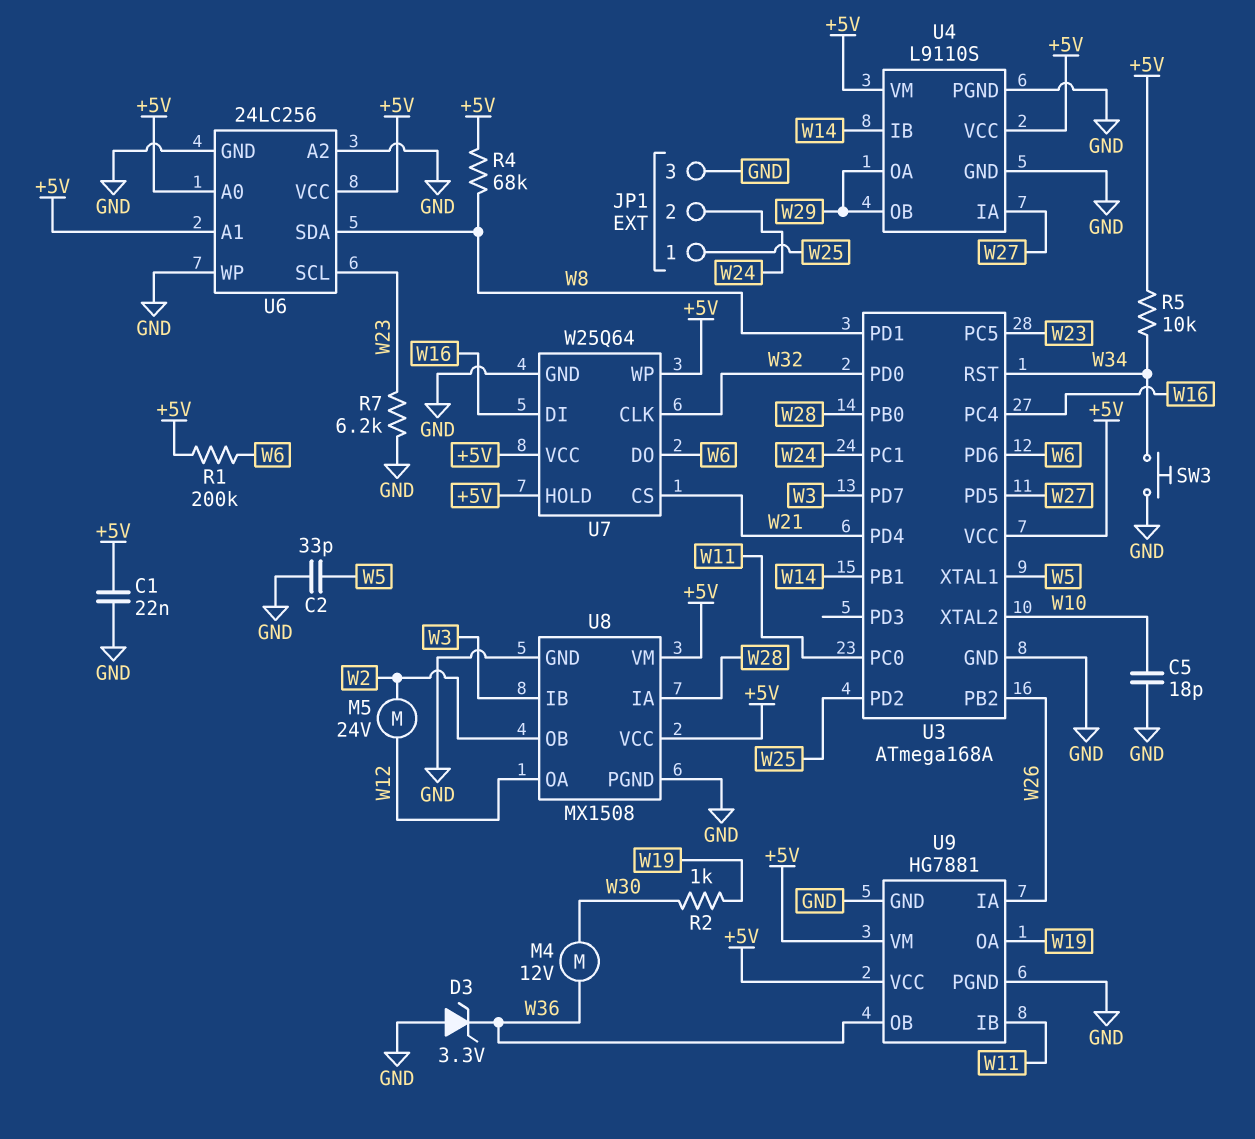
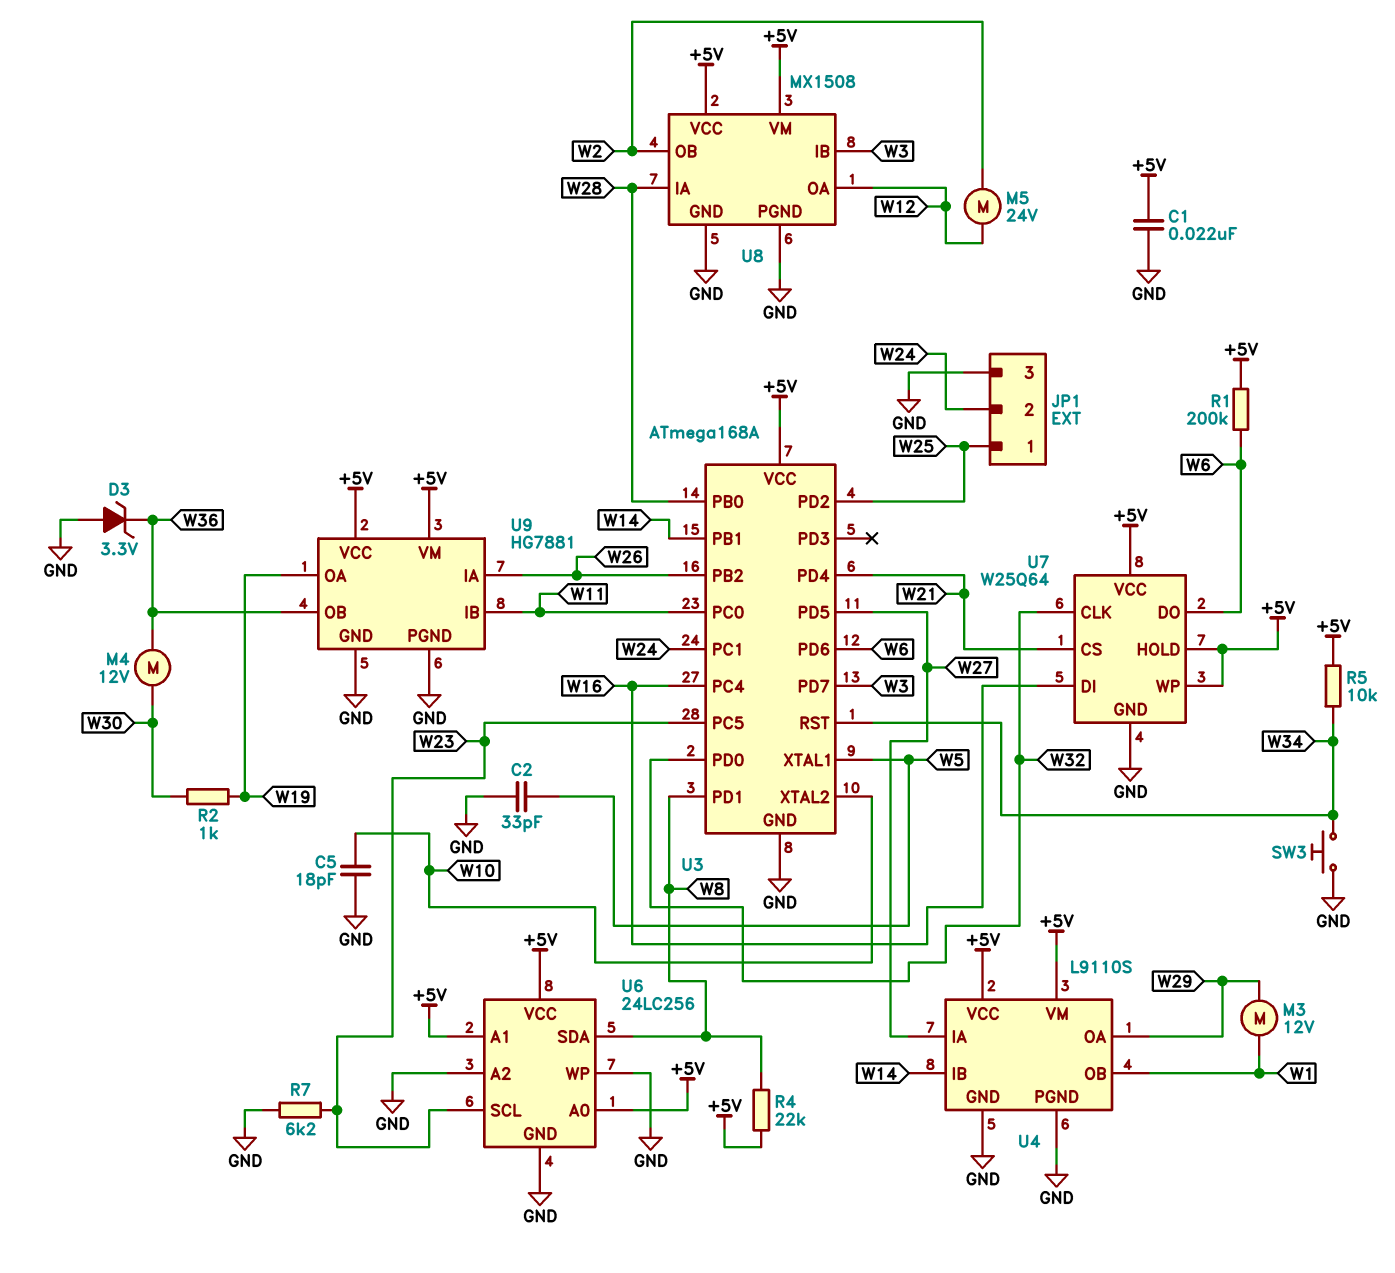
M3: none -> motor 12V (W1, W29)
R4: 68k (+5V, W8) -> 22k (+5V, W8)
U4 pin OB: W29 -> W1

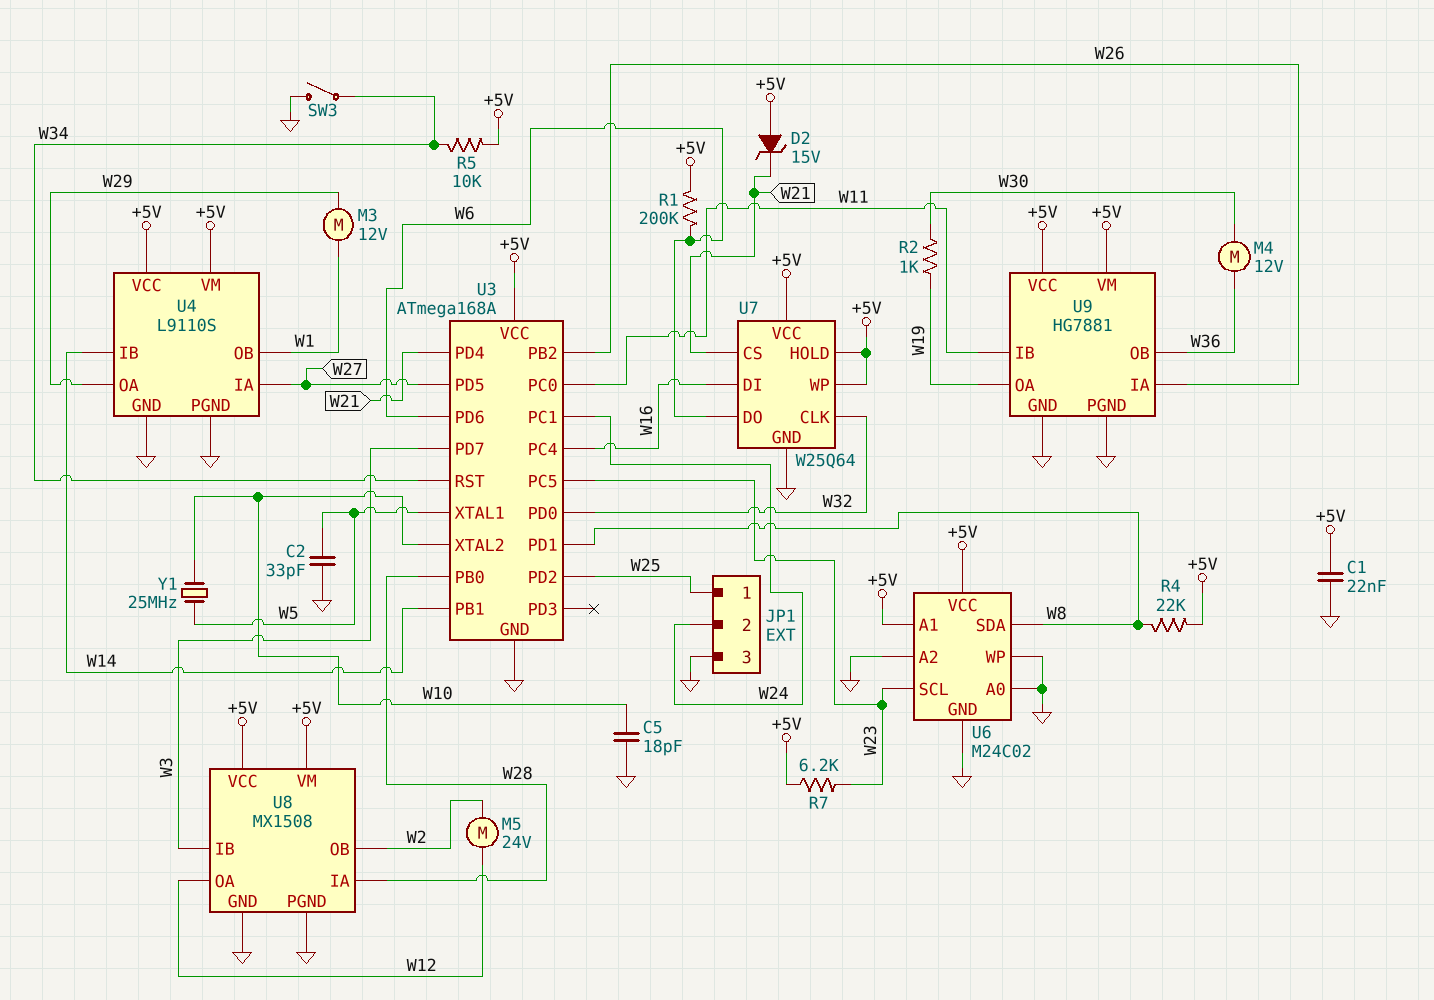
D2: none -> zener 15V (A +5V, K W21)
D3: zener 3.3V (A GND, K W36) -> none
R7: 6.2k (GND, W23) -> 6.2k (+5V, W23)
SW3: button (GND, W34) -> switch (GND, W34)
U6: 24LC256 -> M24C02
U6 pin A0: +5V -> GND
Y1: none -> 25MHz (W5, W10)

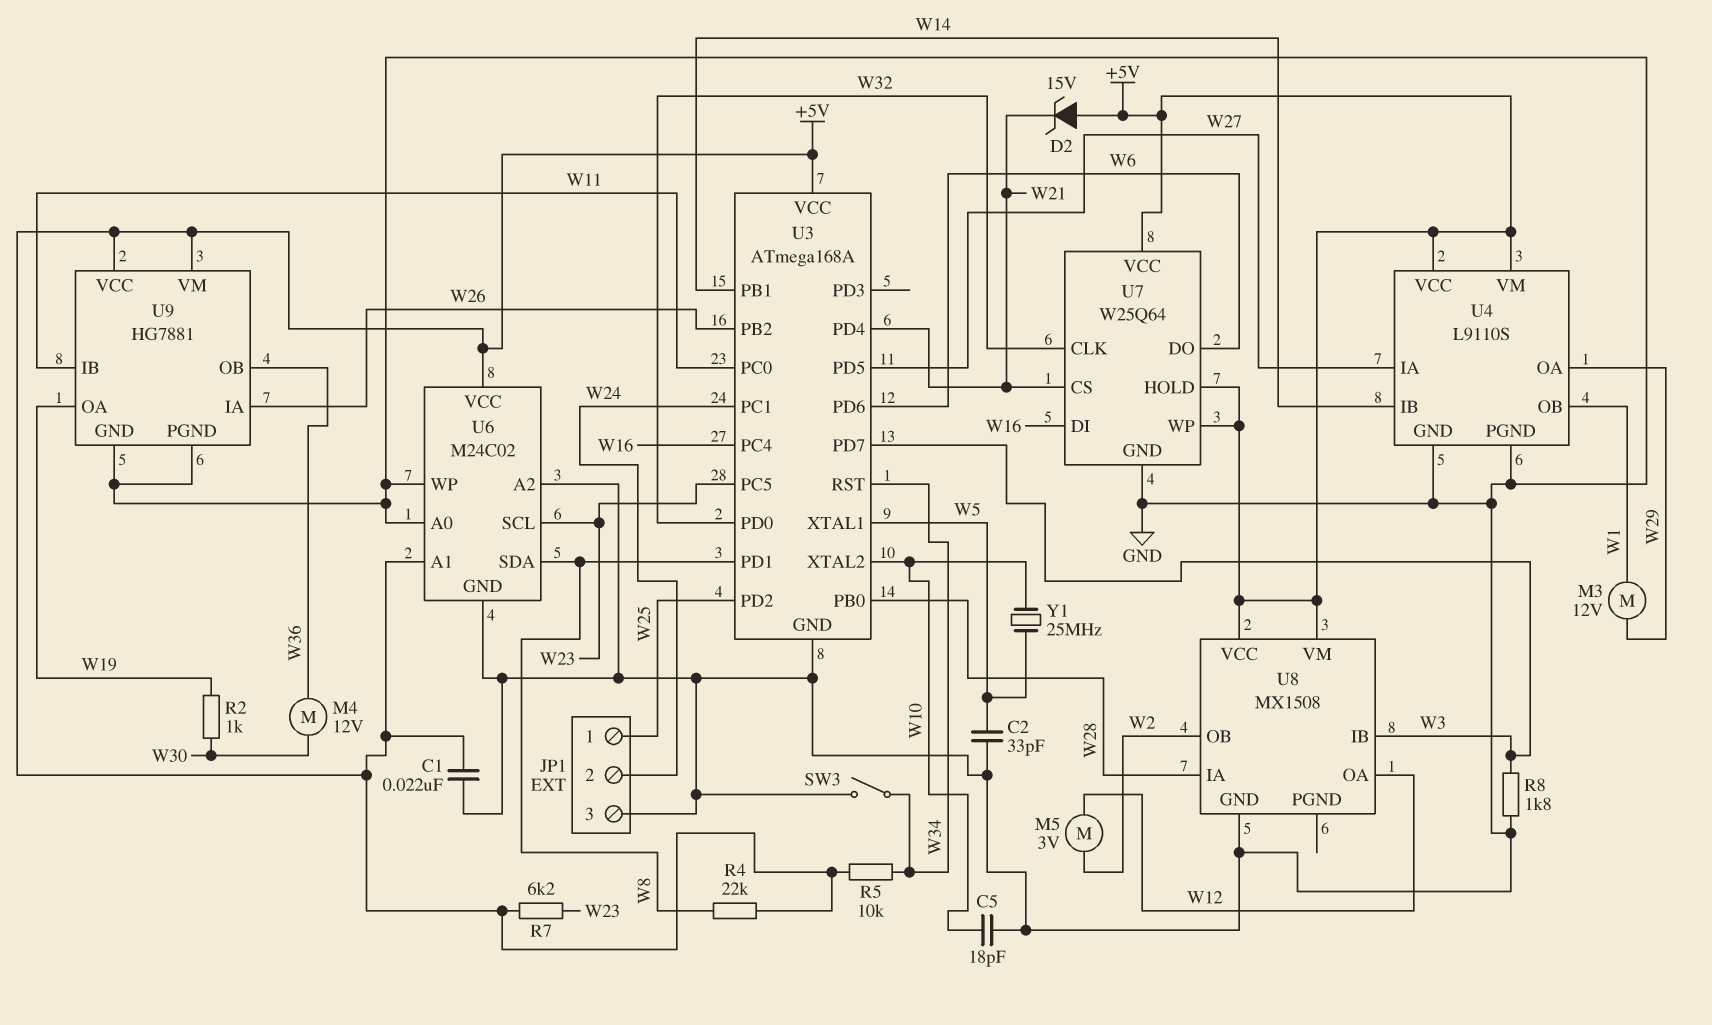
M5: motor 24V (W2, W12) -> motor 3V (W2, W12)
R1: 200k (+5V, W6) -> none
R8: none -> 1.8k (GND, W3)
U8 pin PGND: GND -> none

